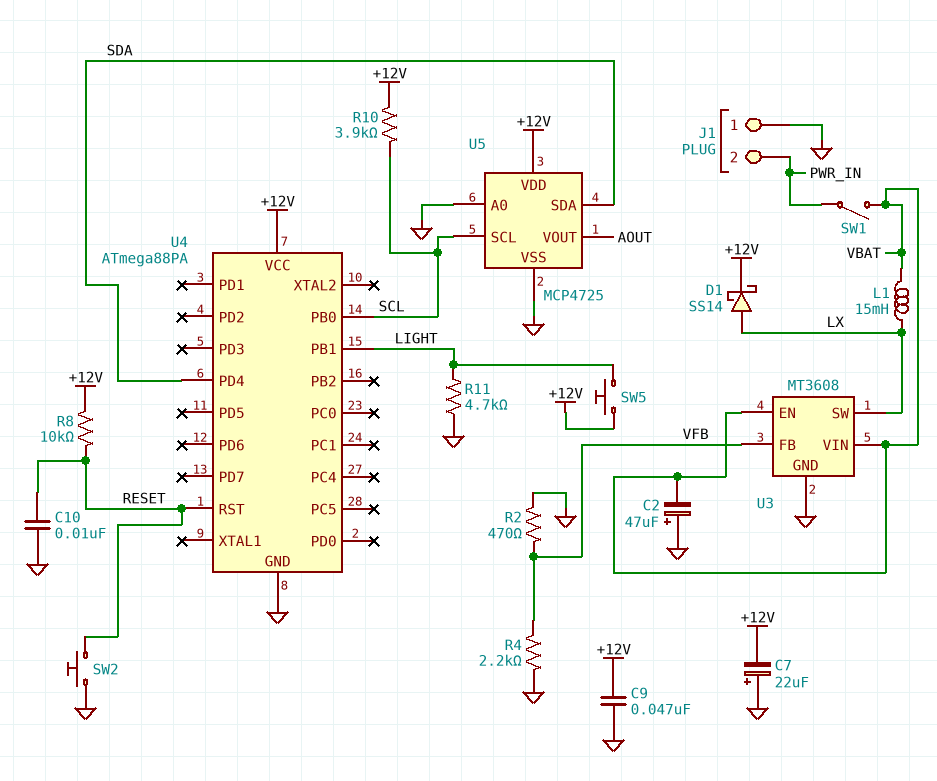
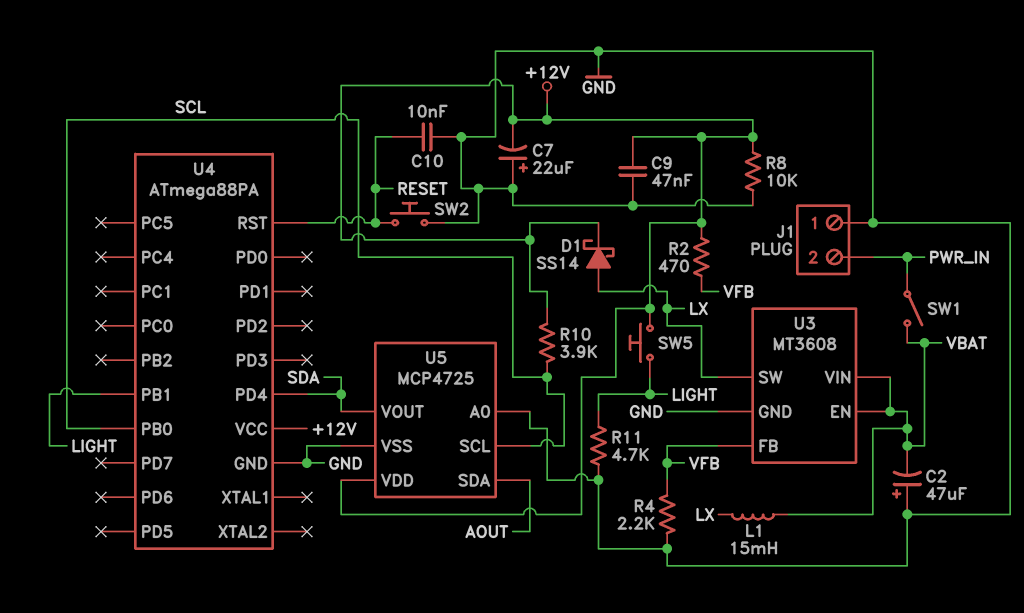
R2: 470 (GND, VFB) -> 470 (+12V, VFB)
R8: 10k (+12V, RESET) -> 10k (+12V, GND)
U5 pin SDA: SDA -> AOUT
U5 pin VOUT: AOUT -> SDA

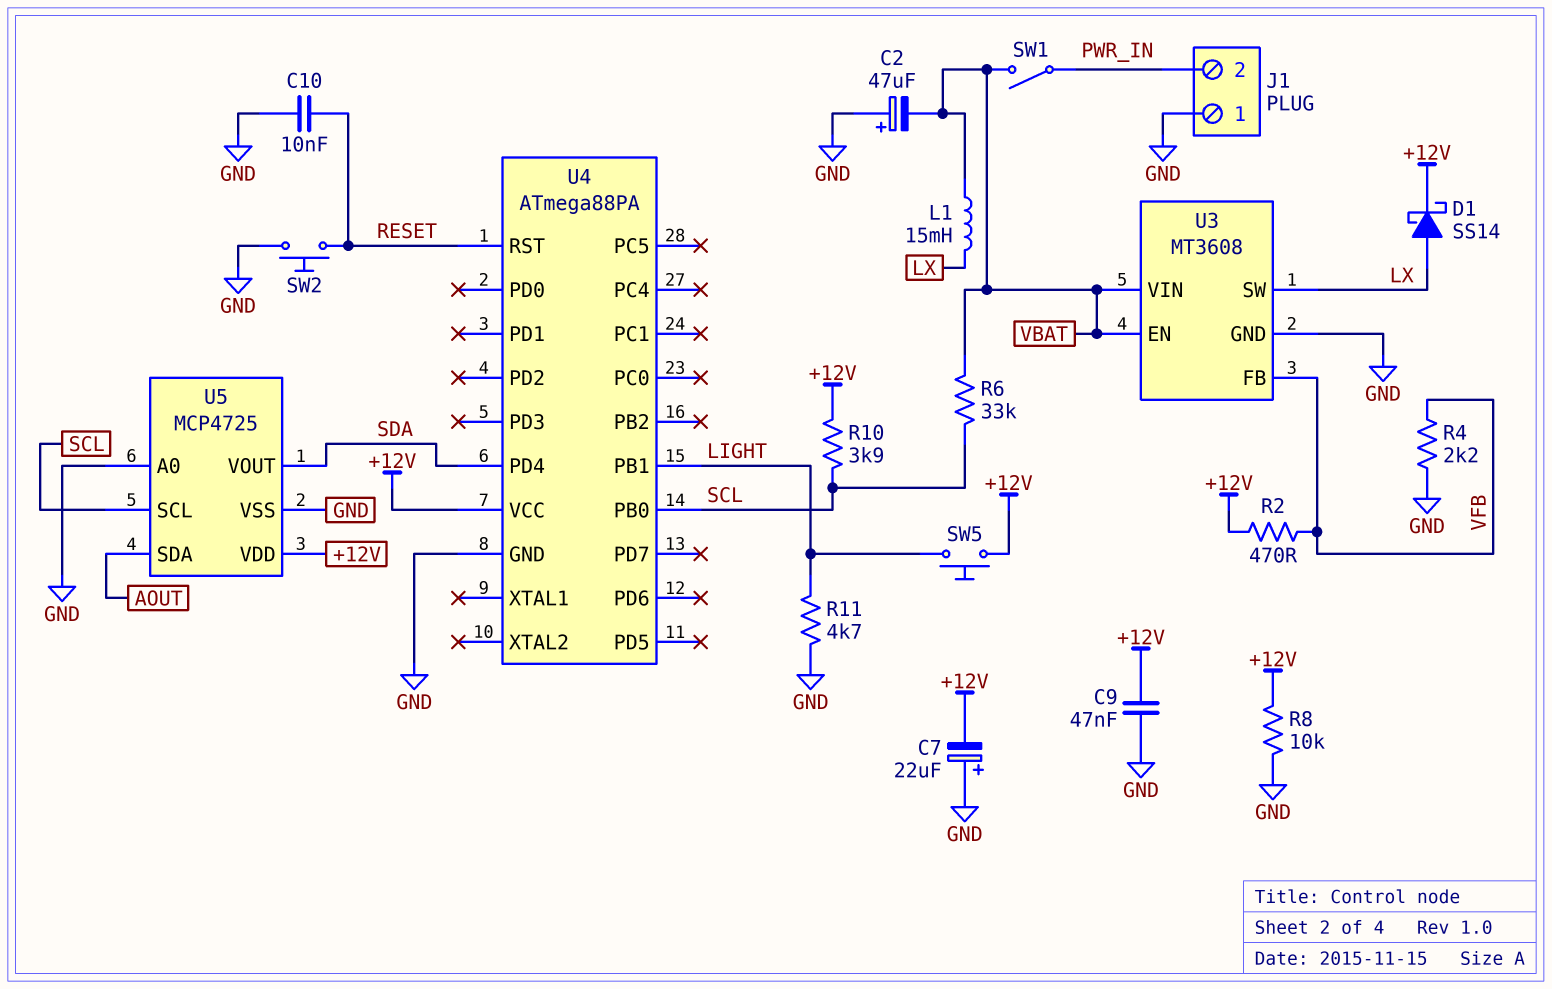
R6: none -> 33k (SCL, VBAT)

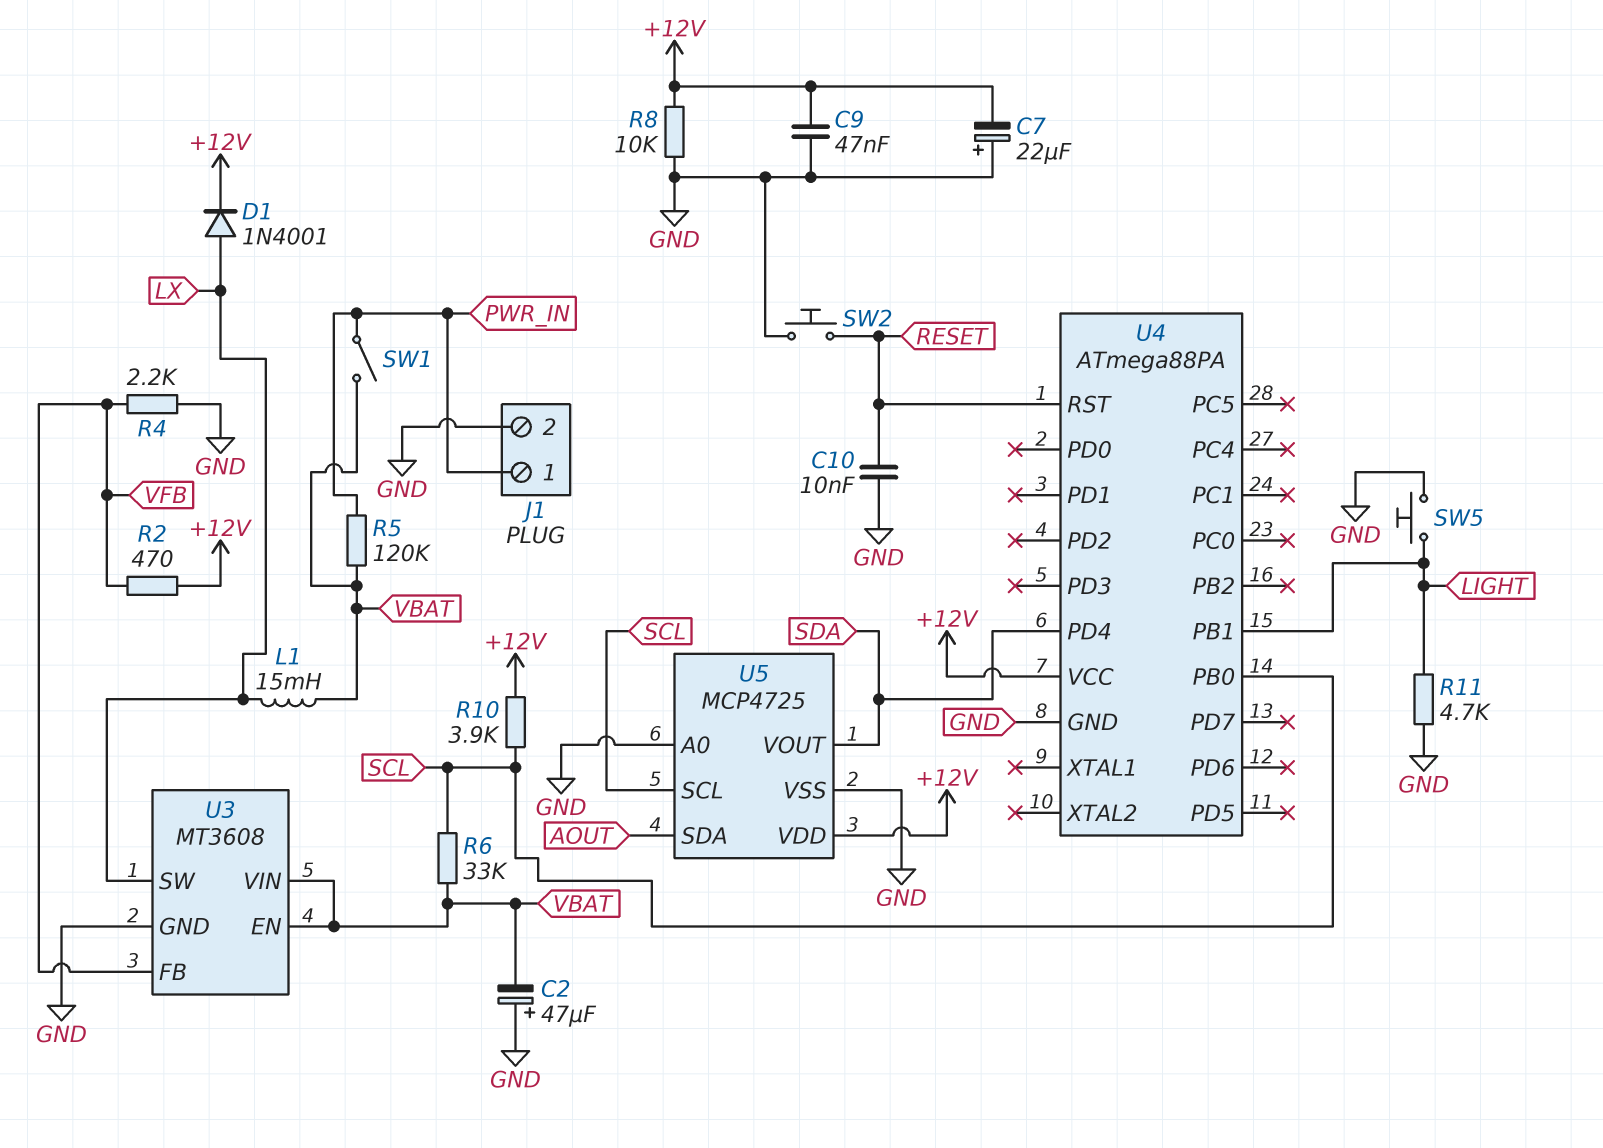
D1: schottky SS14 (A LX, K +12V) -> diode 1N4001 (A LX, K +12V)
J1 pin 1: GND -> PWR_IN
J1 pin 2: PWR_IN -> GND
R5: none -> 120k (PWR_IN, VBAT)
SW5: button (+12V, LIGHT) -> button (GND, LIGHT)

